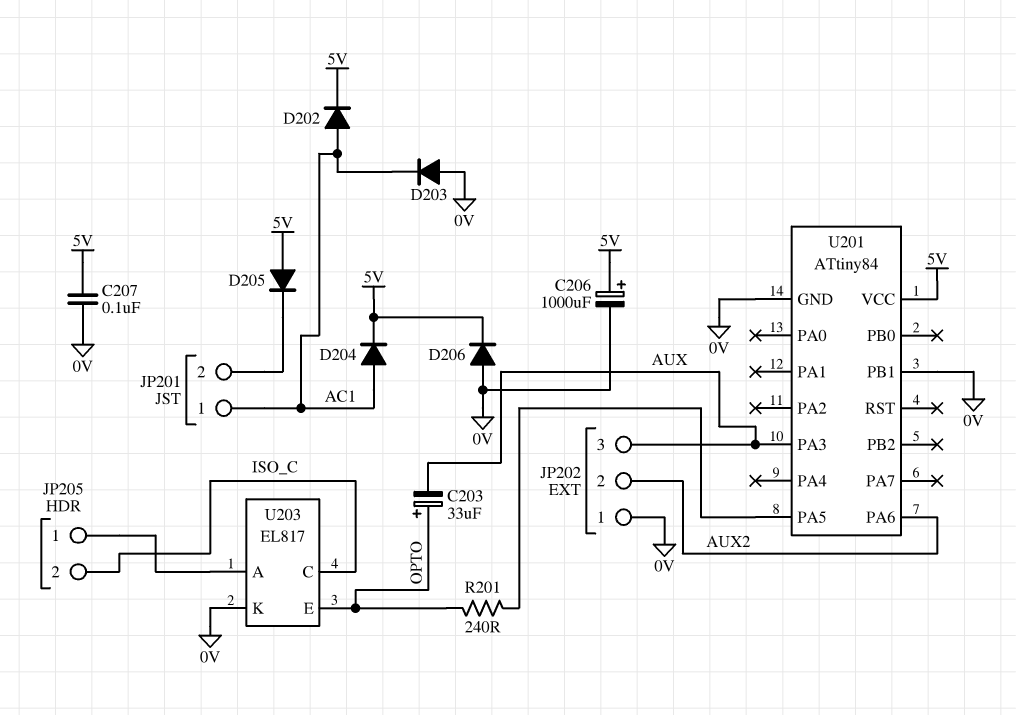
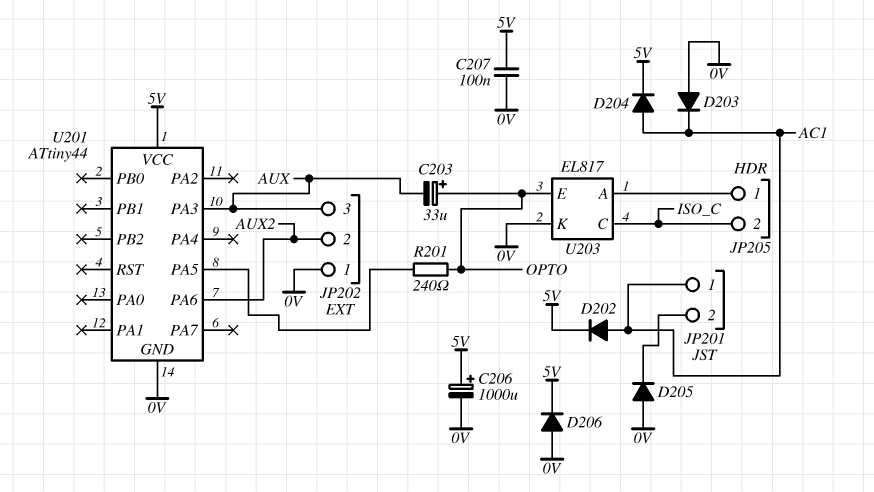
D205: diode (A 5V, K JP201/2) -> diode (A 0V, K JP201/2)
U201: ATtiny84 -> ATtiny44
U201 pin PB1: 0V -> none

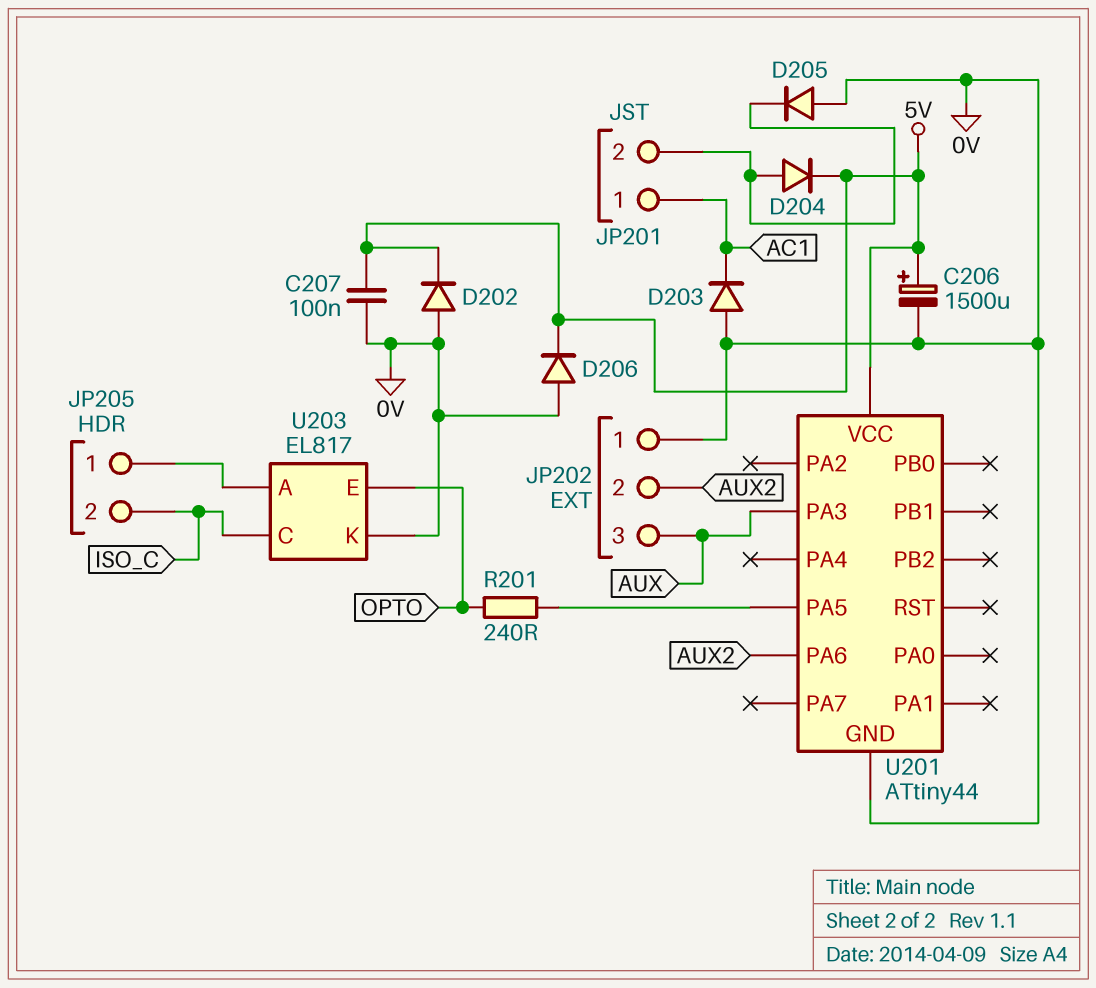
C203: 33uF (plus OPTO, minus AUX) -> none
C206: 1000uF (plus 5V, minus 0V) -> 1500uF (plus 5V, minus 0V)
D202: diode (A AC1, K 5V) -> diode (A 0V, K 5V)
D204: diode (A AC1, K 5V) -> diode (A JP201/2, K 5V)

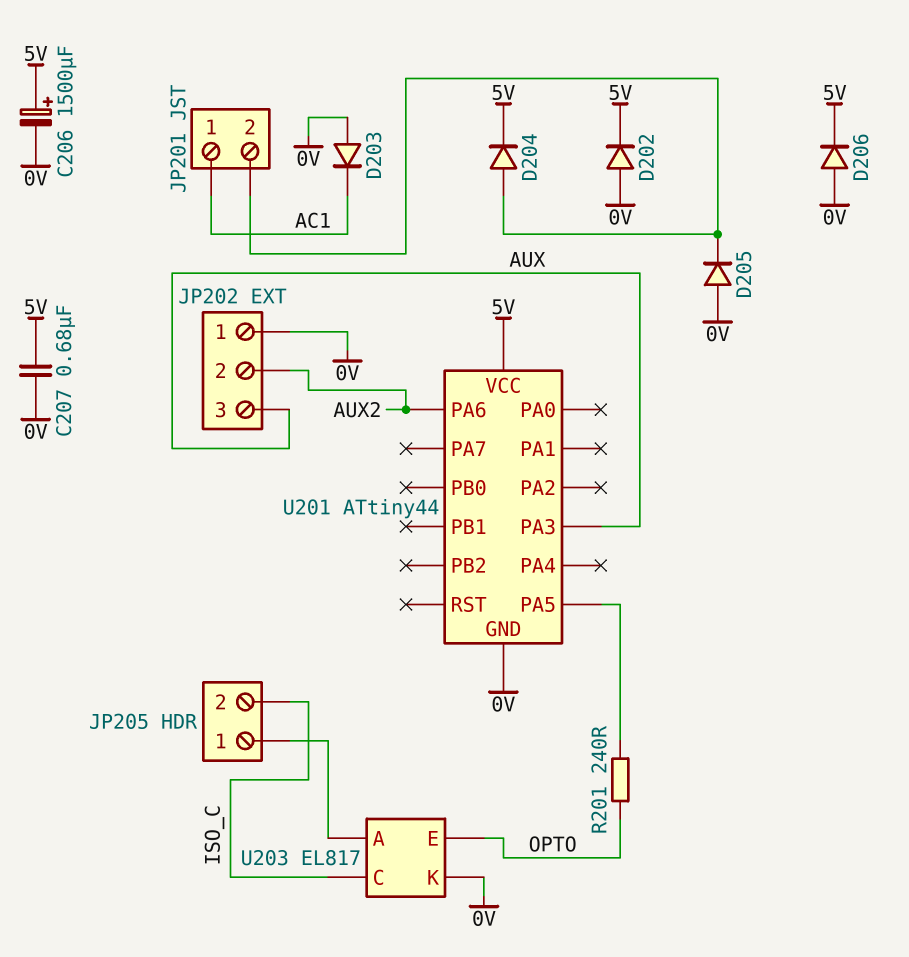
C207: 100nF (0V, 5V) -> 680nF (0V, 5V)

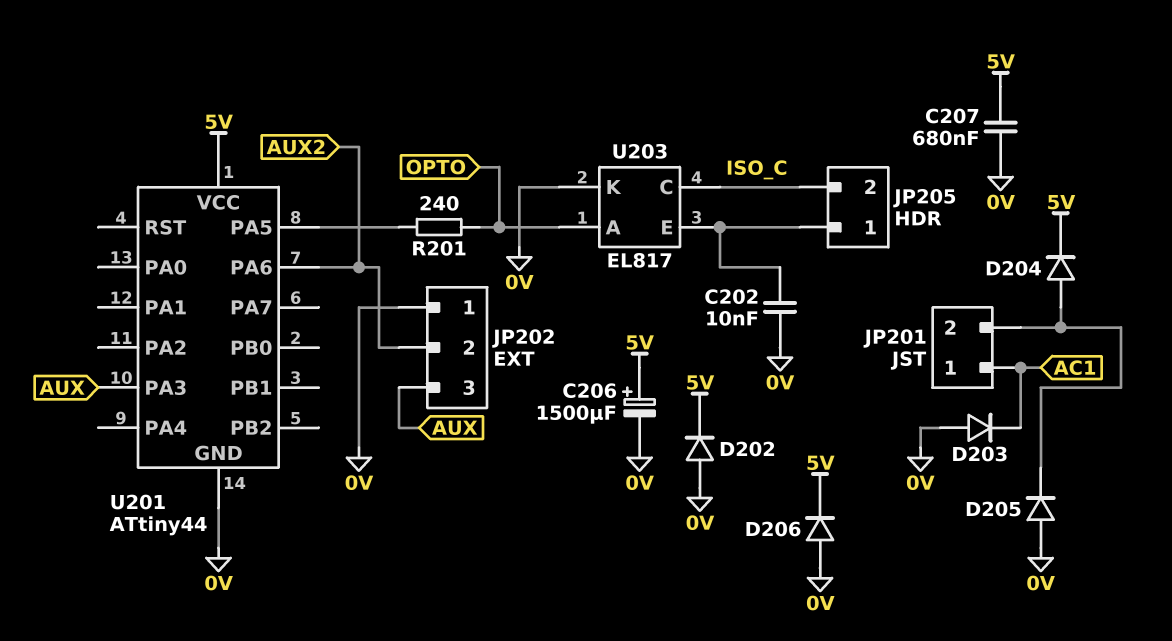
C202: none -> 10nF (0V, JP205/1)
U203 pin A: JP205/1 -> OPTO
U203 pin E: OPTO -> JP205/1

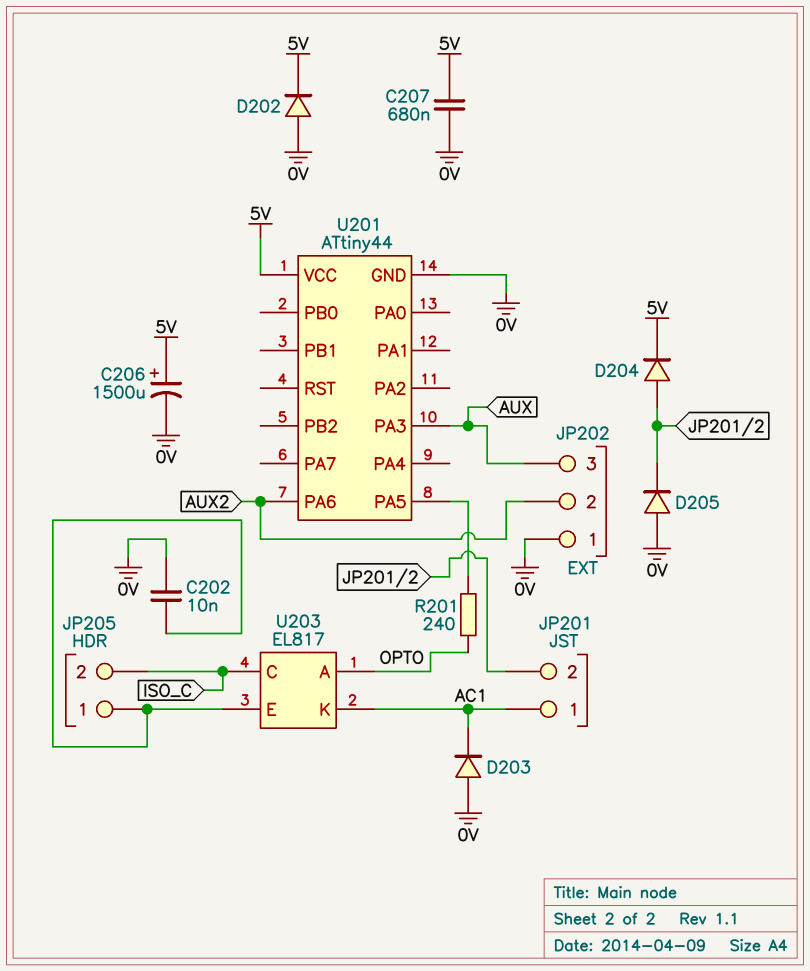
D206: diode (A 0V, K 5V) -> none
U203 pin K: 0V -> AC1

